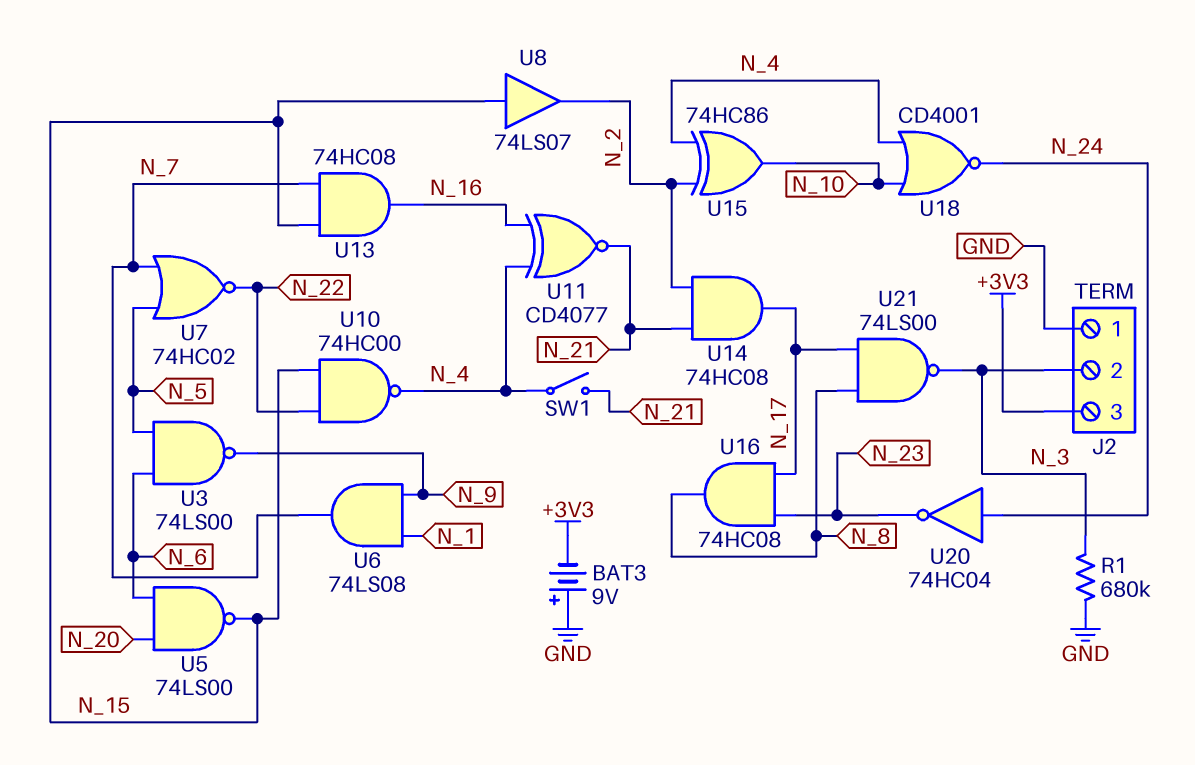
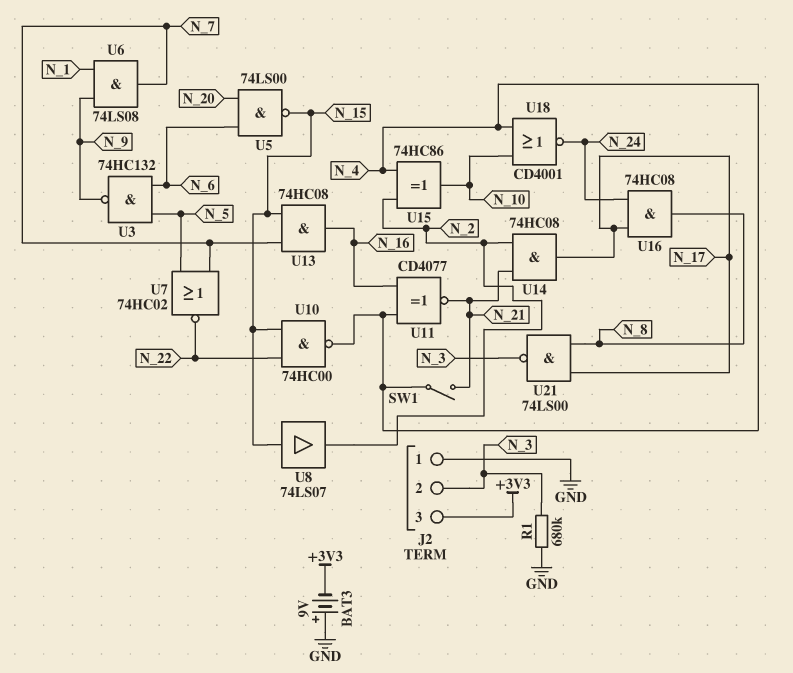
U3: NAND 74LS00 (in N_5, in N_6, out N_9) -> NAND 74HC132 (in N_5, in N_6, out N_9)
U16: AND 74HC08 (in N_17, in N_23, out N_8) -> AND 74HC08 (in N_17, in N_24, out N_8)
U20: NOT 74HC04 (in N_24, out N_23) -> none

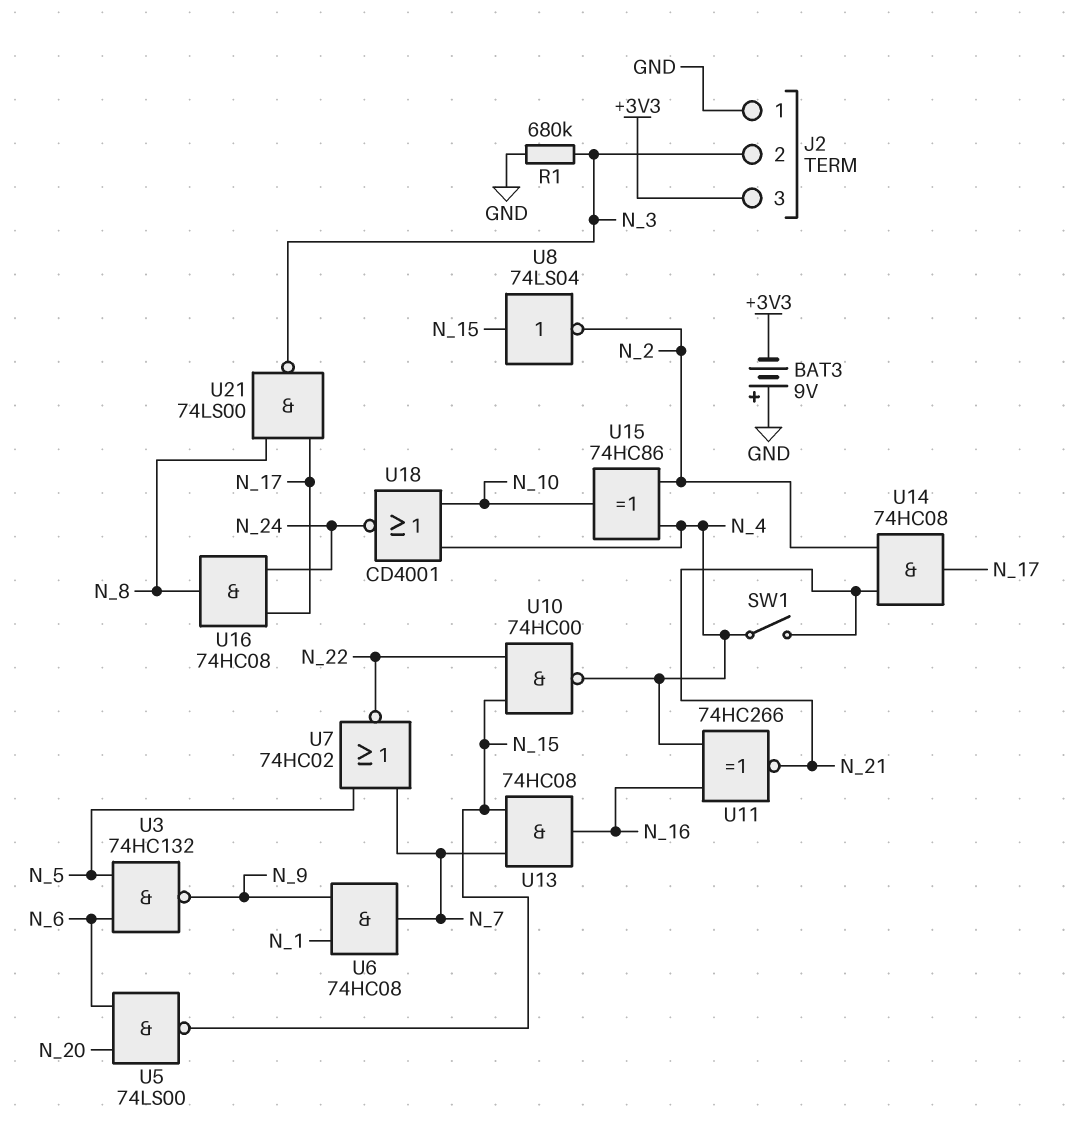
U6: AND 74LS08 (in N_1, in N_9, out N_7) -> AND 74HC08 (in N_1, in N_9, out N_7)
U8: buffer 74LS07 (in N_15, out N_2) -> NOT 74LS04 (in N_15, out N_2)
U11: XNOR CD4077 (in N_4, in N_16, out N_21) -> XNOR 74HC266 (in N_4, in N_16, out N_21)

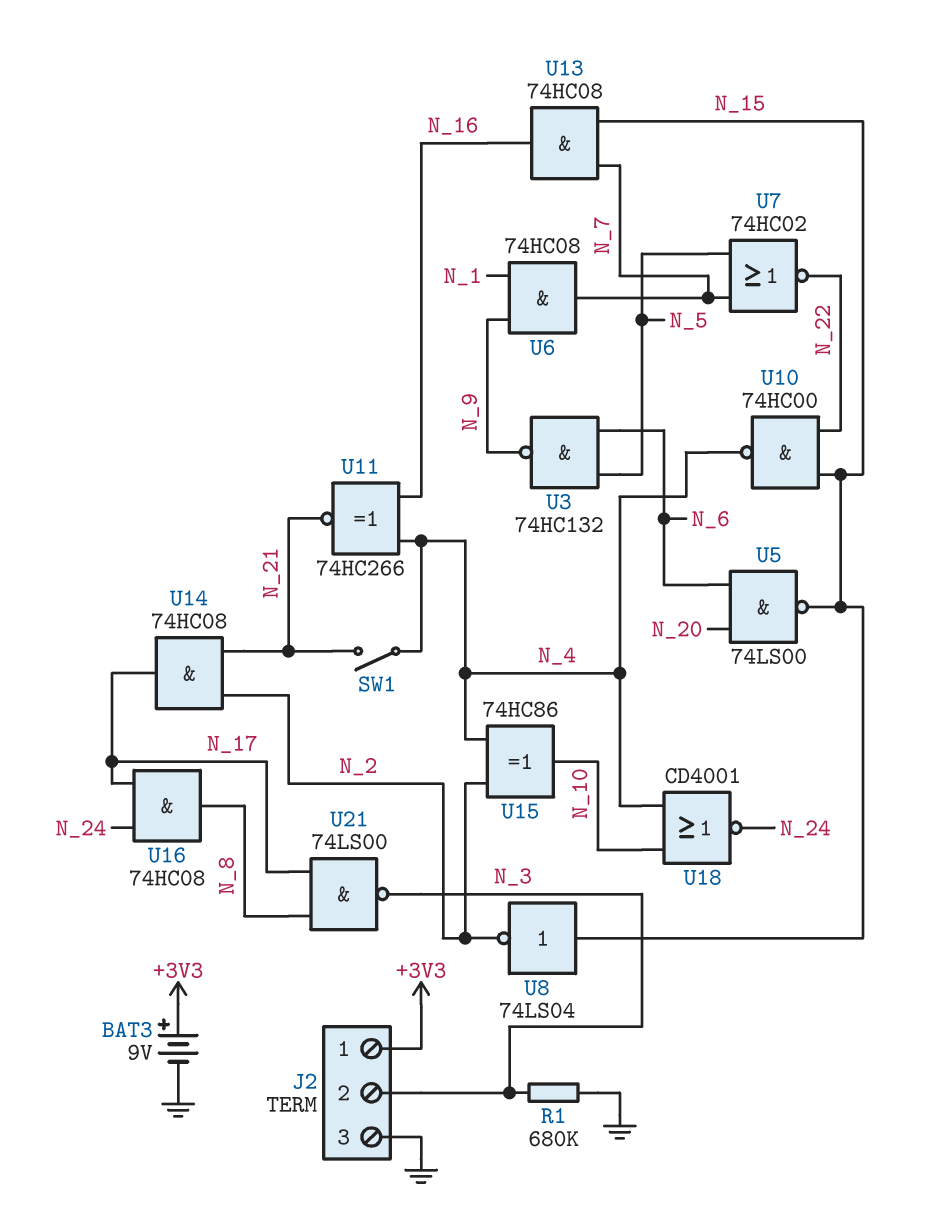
BAT3: 9V (plus GND, minus +3V3) -> 9V (plus +3V3, minus GND)
J2 pin 1: GND -> +3V3
J2 pin 3: +3V3 -> GND

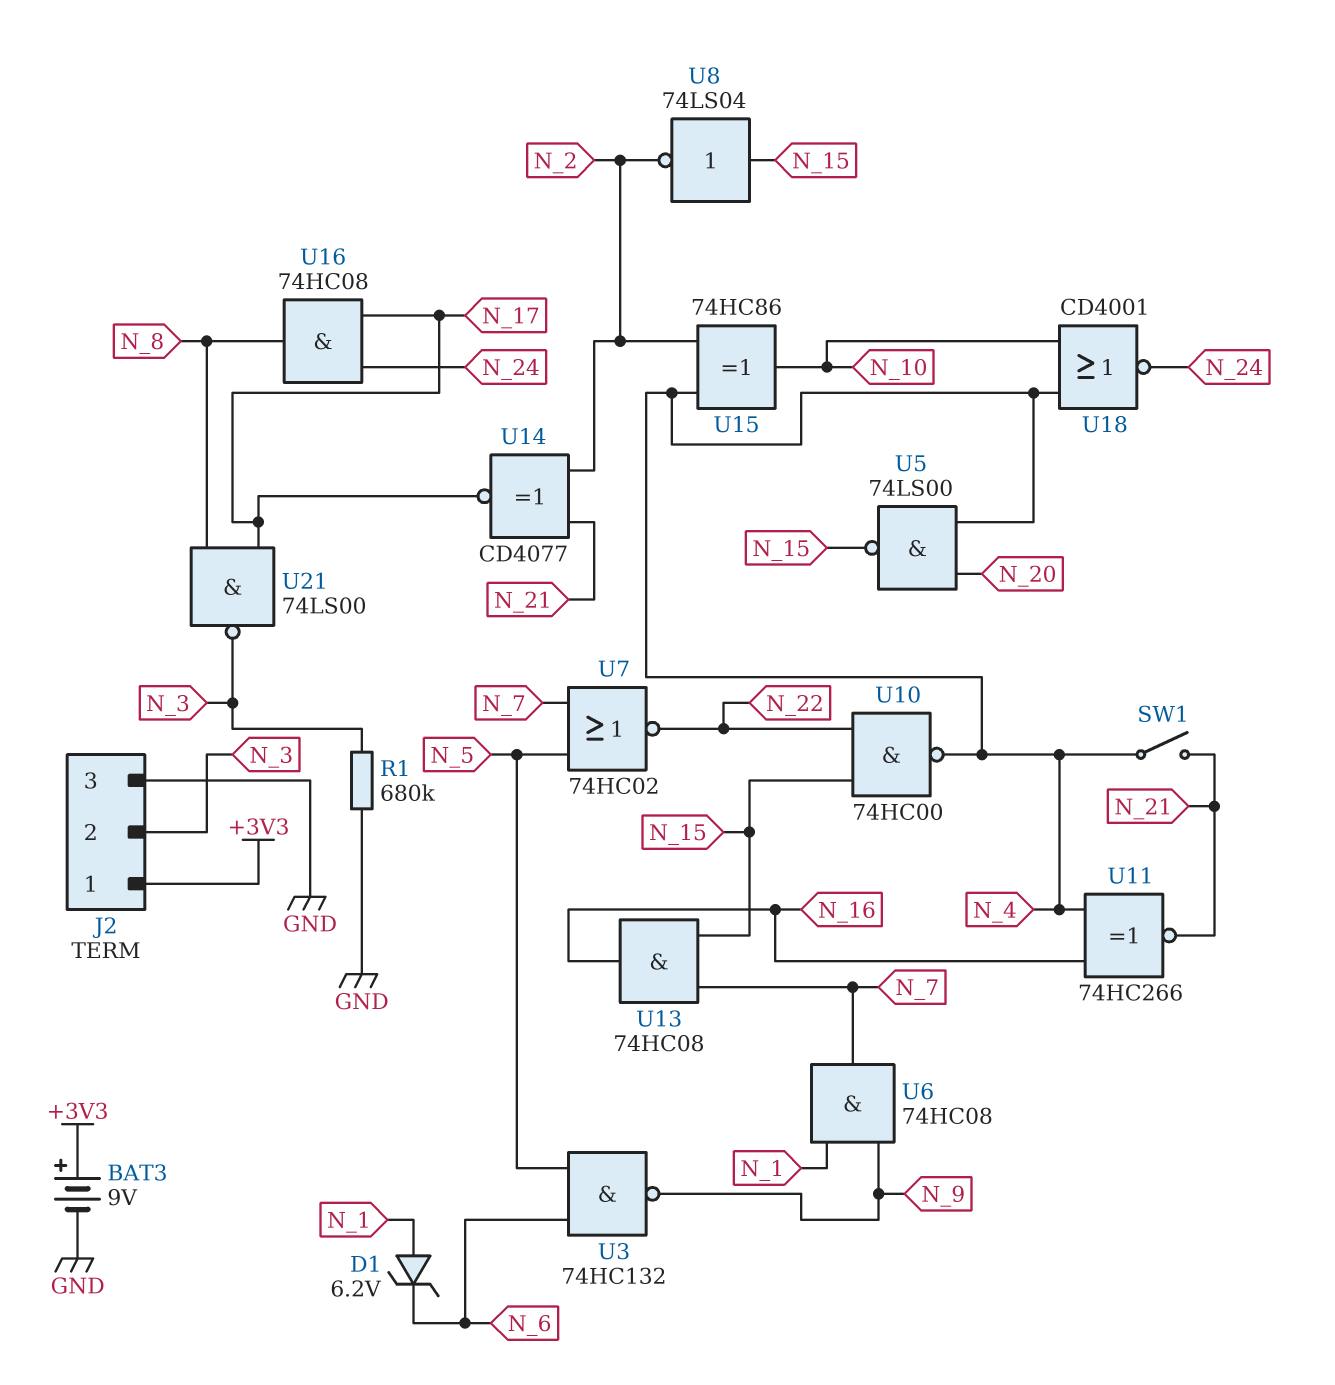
D1: none -> zener 6.2V (A N_1, K N_6)
U5: NAND 74LS00 (in N_6, in N_20, out N_15) -> NAND 74LS00 (in N_4, in N_20, out N_15)
U14: AND 74HC08 (in N_2, in N_21, out N_17) -> XNOR CD4077 (in N_2, in N_21, out N_17)

